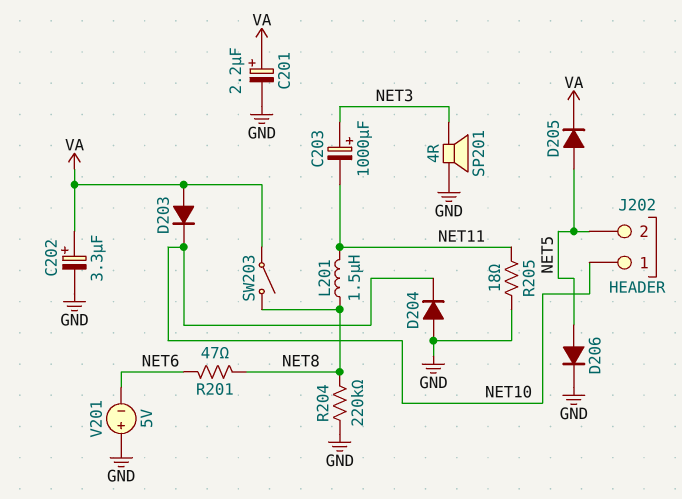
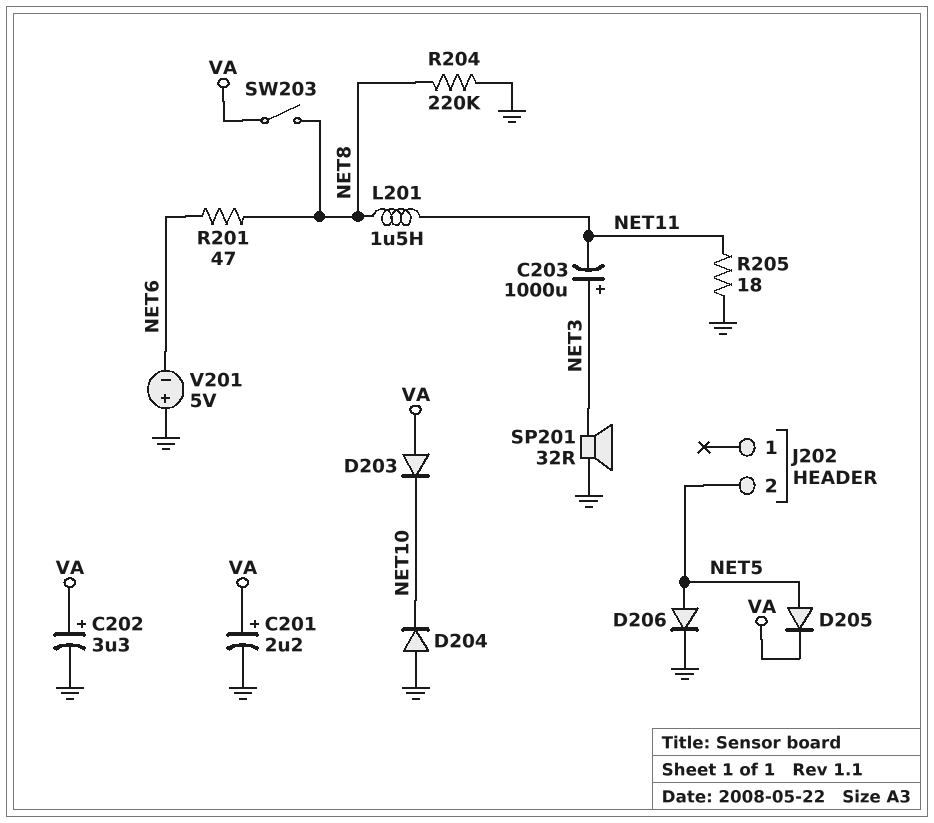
J202 pin 1: NET10 -> none
SP201: speaker 4R (GND, NET3) -> speaker 32R (GND, NET3)

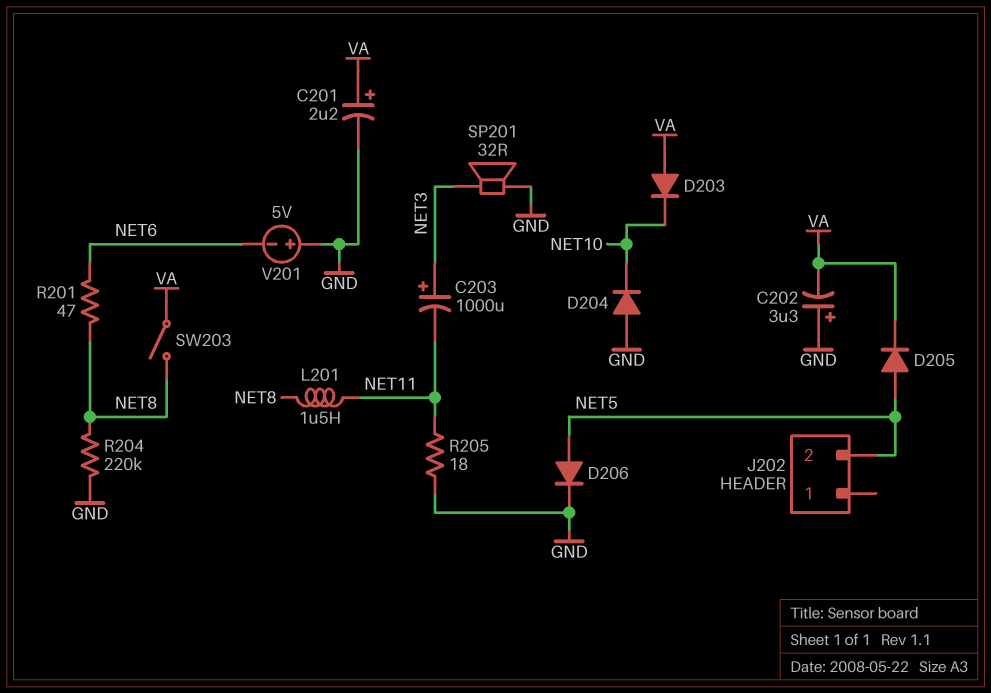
C202: 3.3uF (plus VA, minus GND) -> 3.3uF (plus GND, minus VA)

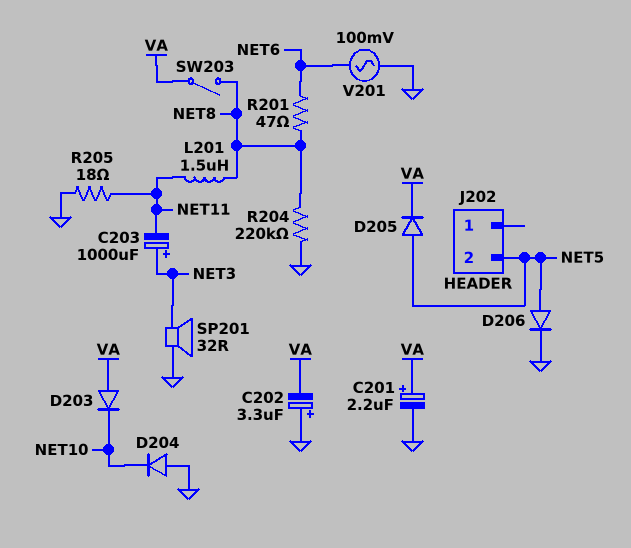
V201: 5V (plus GND, minus NET6) -> AC 100mV (GND, NET6)

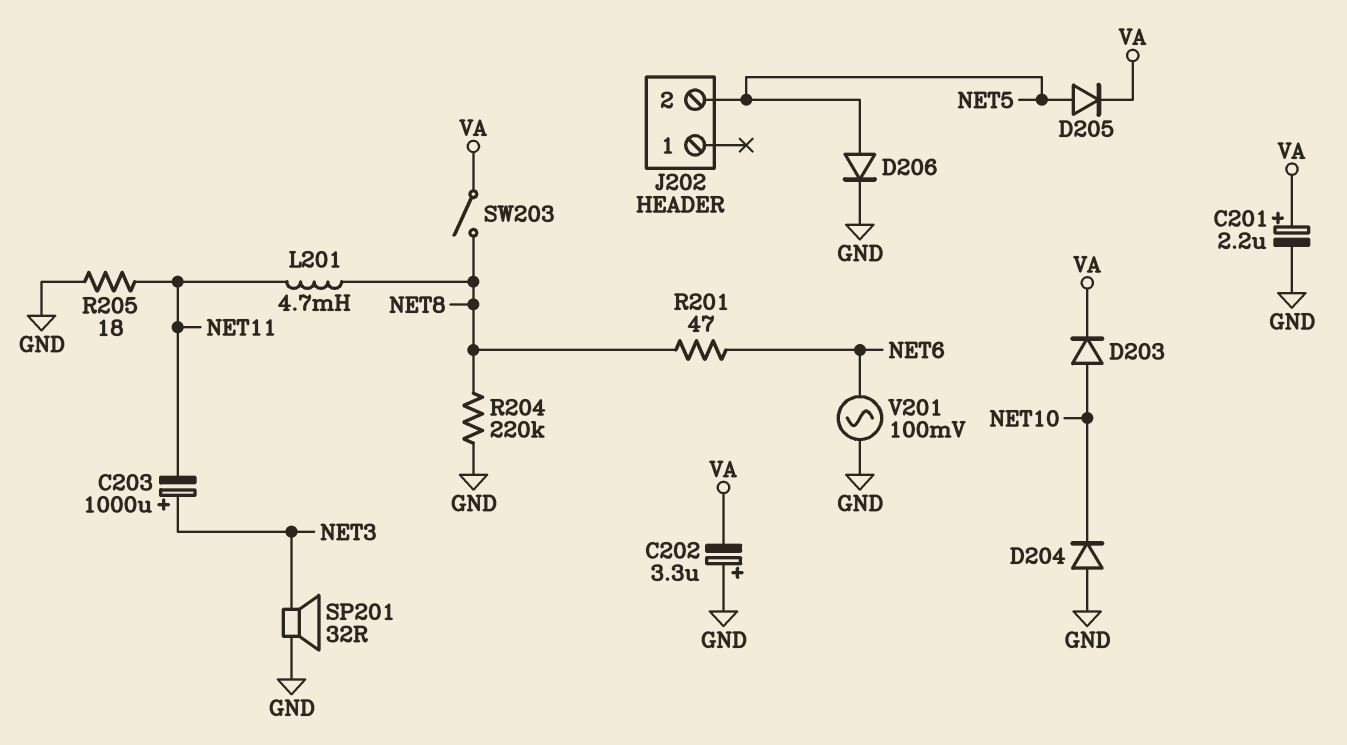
D203: diode (A VA, K NET10) -> diode (A NET10, K VA)
L201: 1.5uH (NET8, NET11) -> 4.7mH (NET8, NET11)

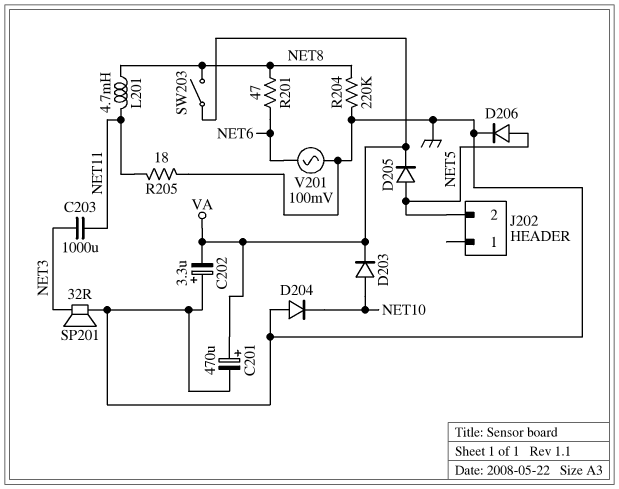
C201: 2.2uF (plus VA, minus GND) -> 470uF (plus VA, minus GND)
C203: 1000uF (plus NET3, minus NET11) -> 1000uF (NET3, NET11)

